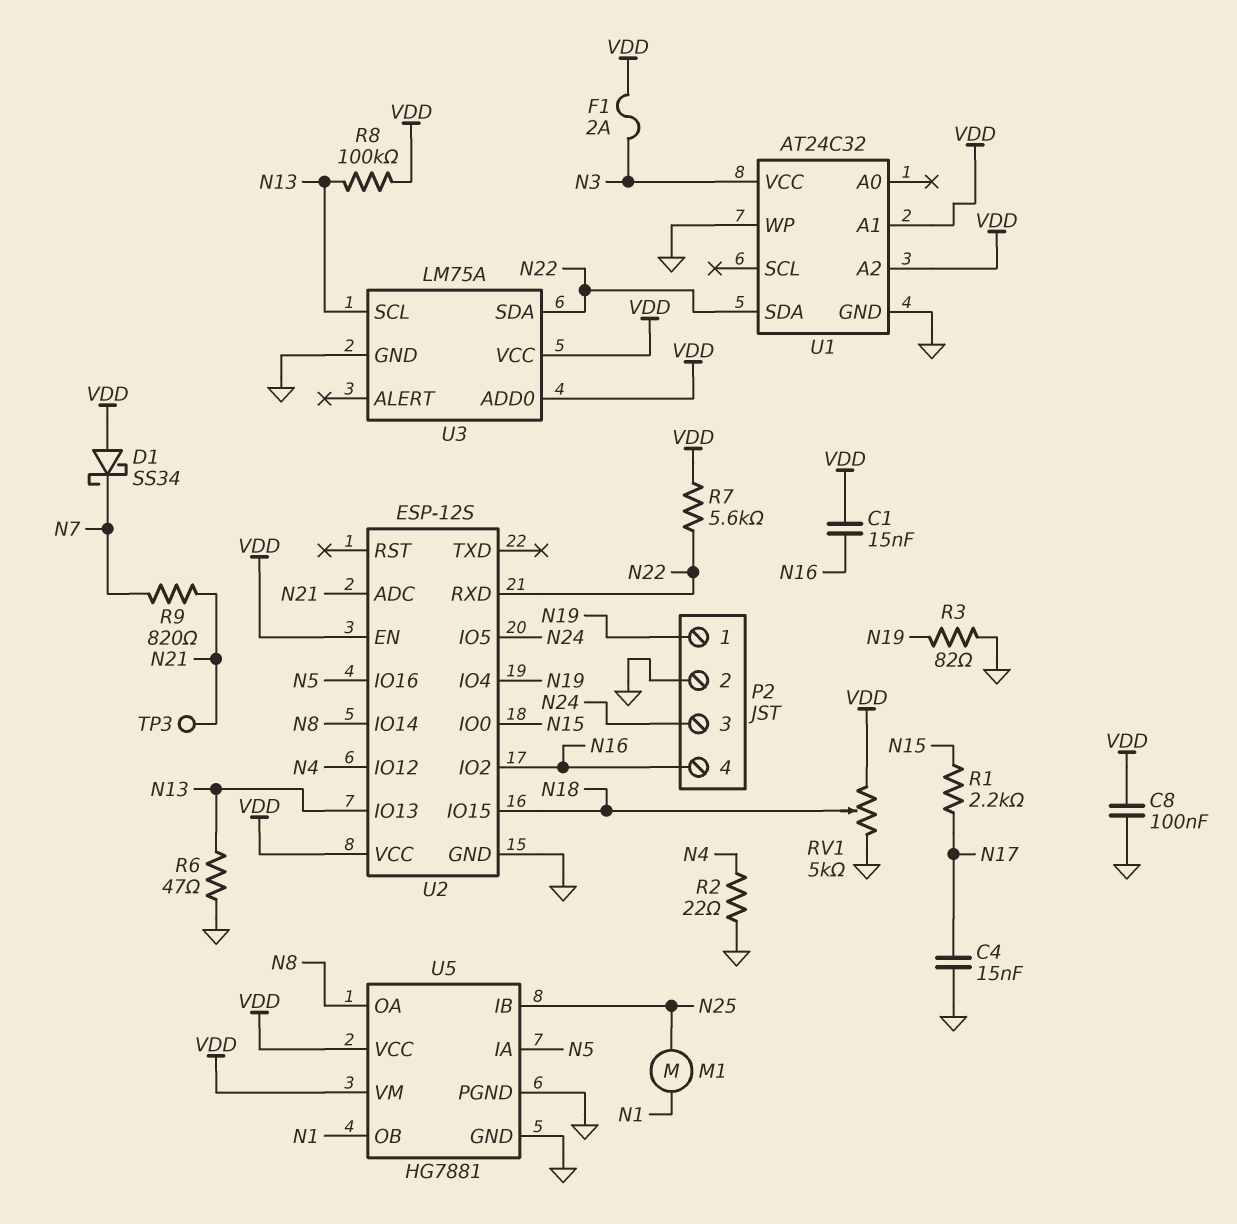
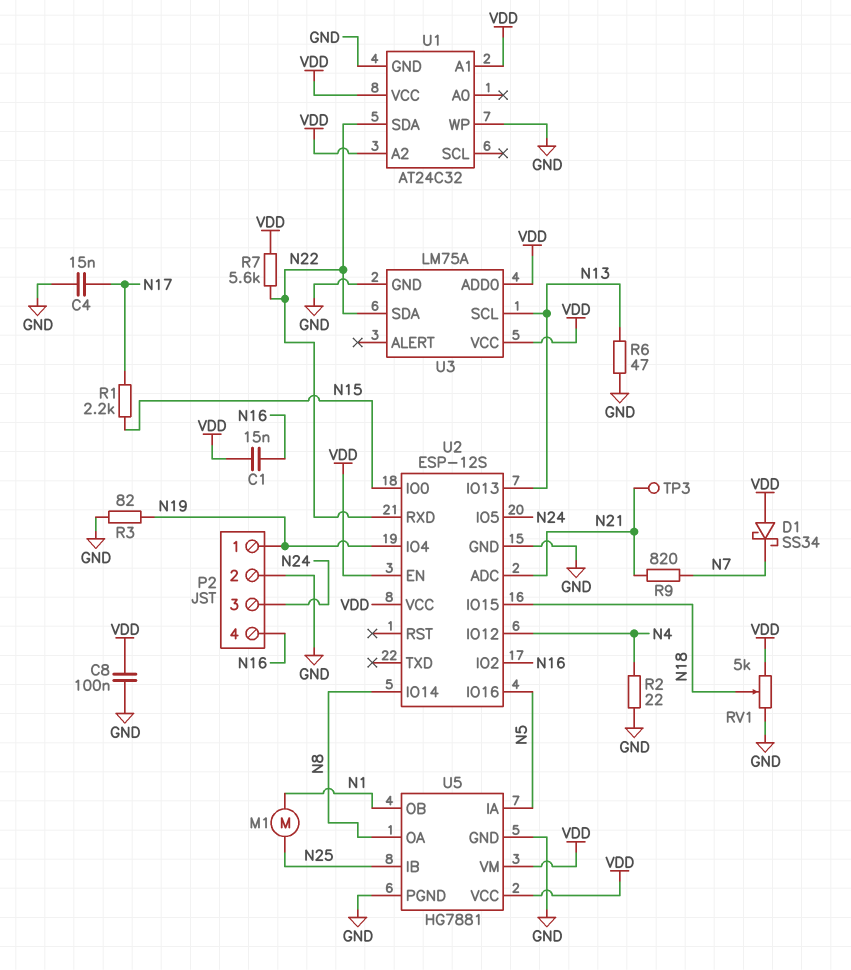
F1: 2A (N3, VDD) -> none
R8: 100k (N13, VDD) -> none
U1 pin VCC: N3 -> VDD

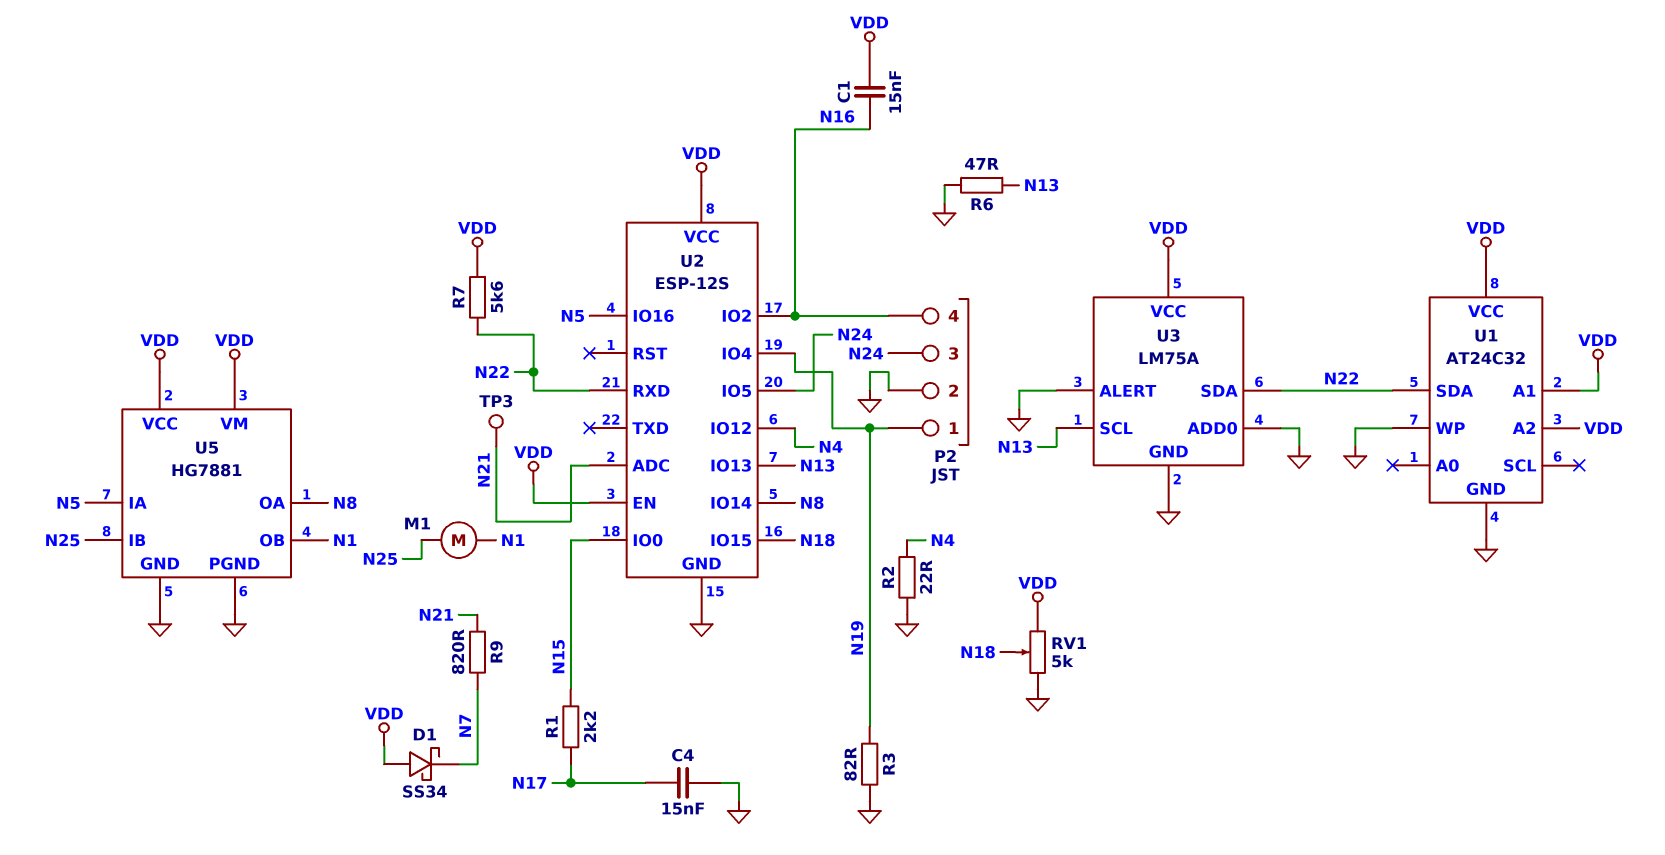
C8: 100nF (GND, VDD) -> none
U3 pin ADD0: VDD -> GND
U3 pin ALERT: none -> GND

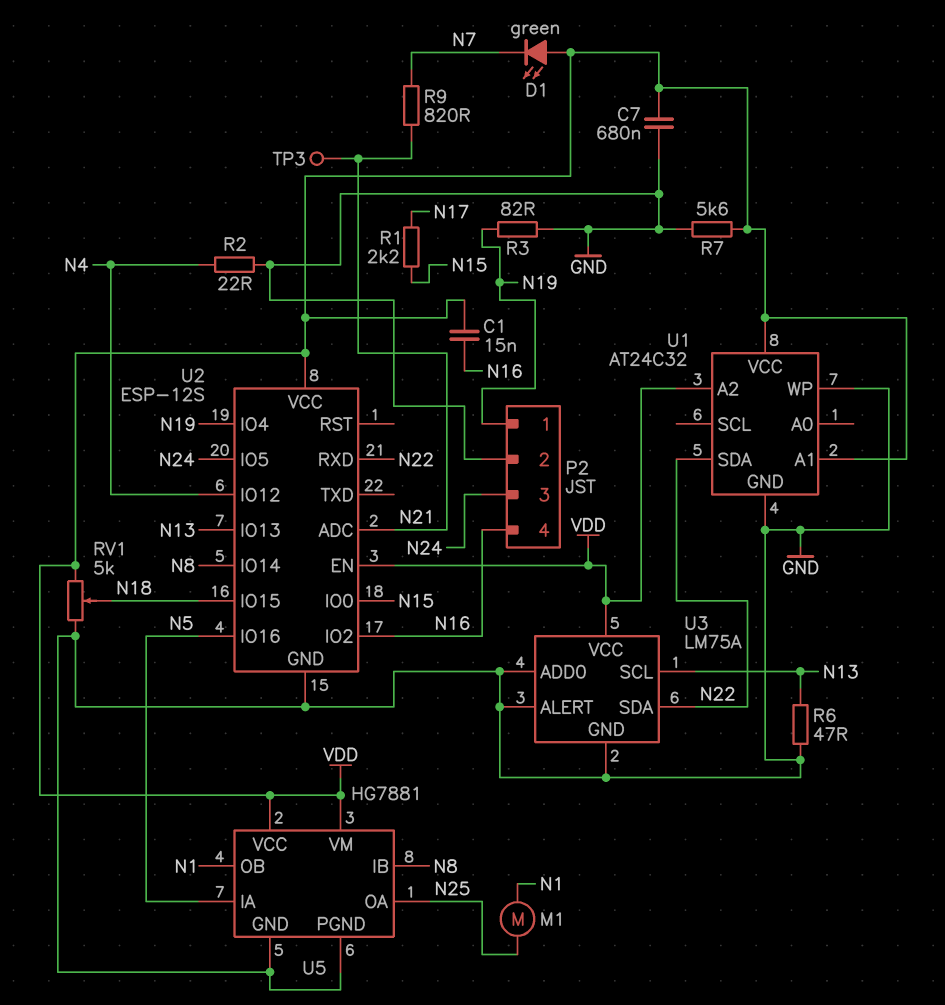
C4: 15nF (GND, N17) -> none
C7: none -> 680nF (GND, VDD)
D1: schottky SS34 (A VDD, K N7) -> LED green (A VDD, K N7)
R7: 5.6k (N22, VDD) -> 5.6k (GND, VDD)
U5 pin IB: N25 -> N8
U5 pin OA: N8 -> N25

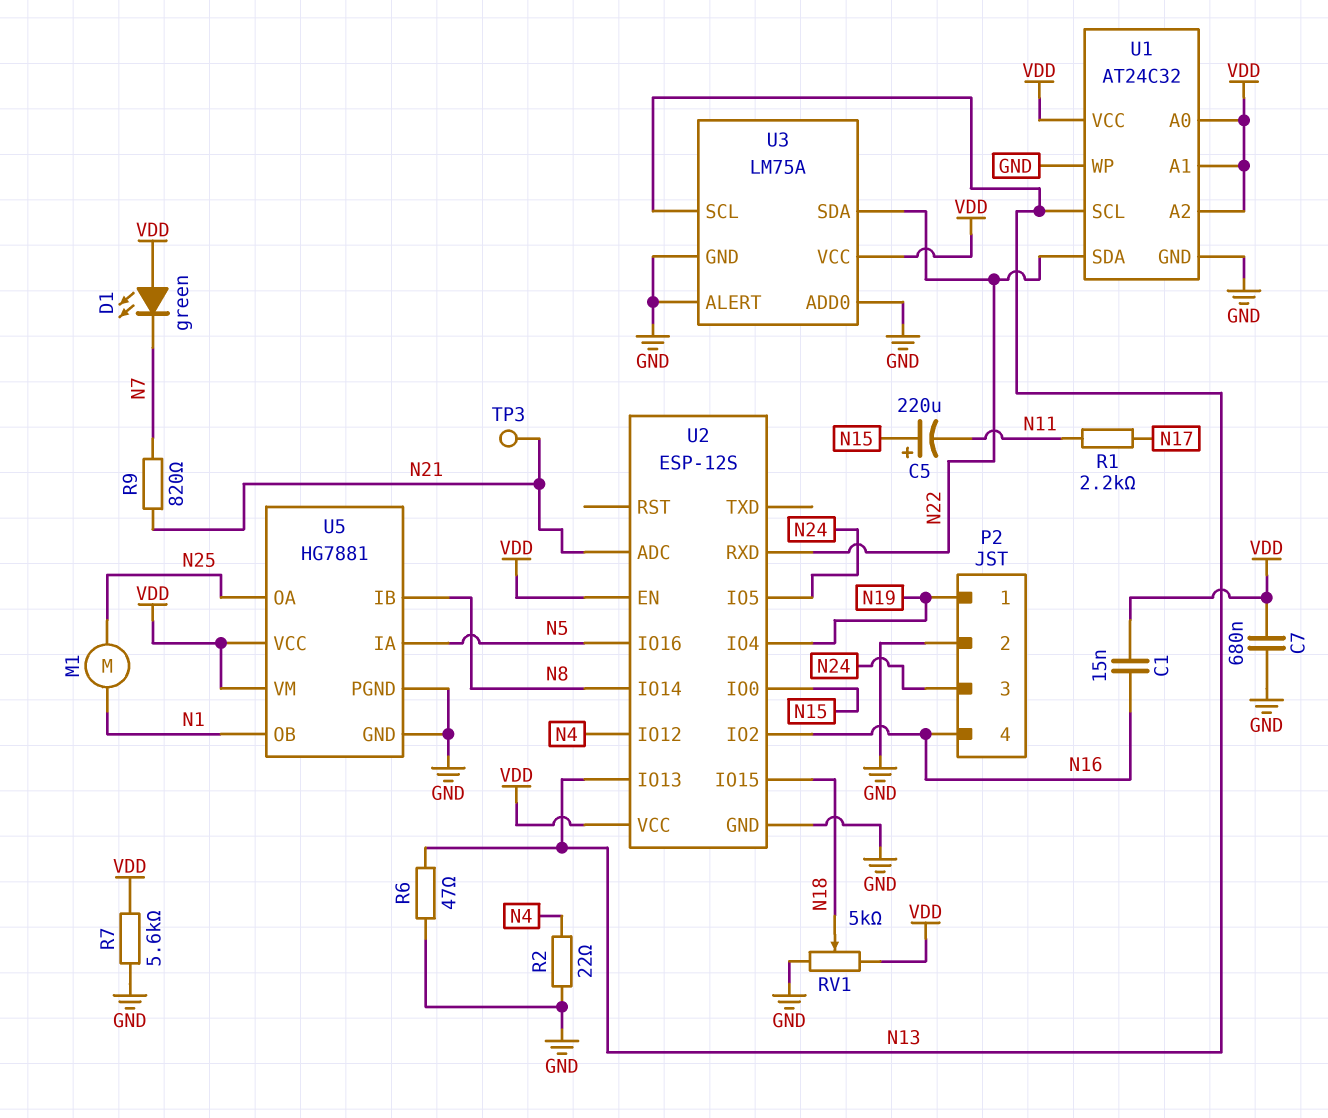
C5: none -> 220uF (plus N15, minus N11)
R1: 2.2k (N15, N17) -> 2.2k (N11, N17)
R3: 82 (GND, N19) -> none
U1 pin A0: none -> VDD
U1 pin SCL: none -> N13

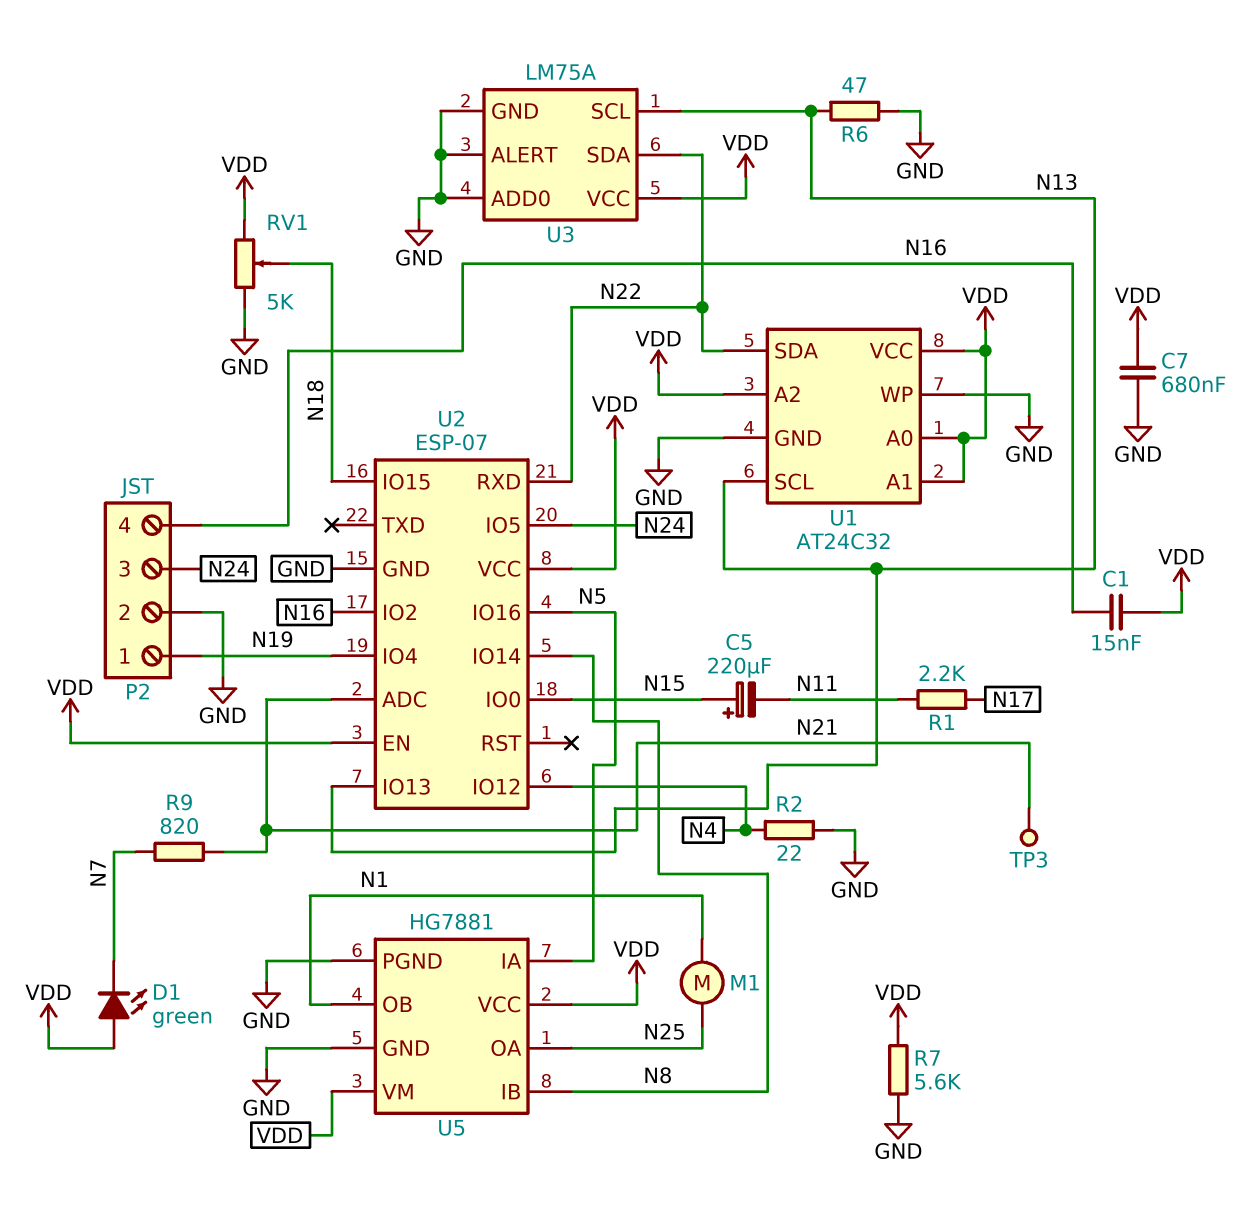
U2: ESP-12S -> ESP-07

